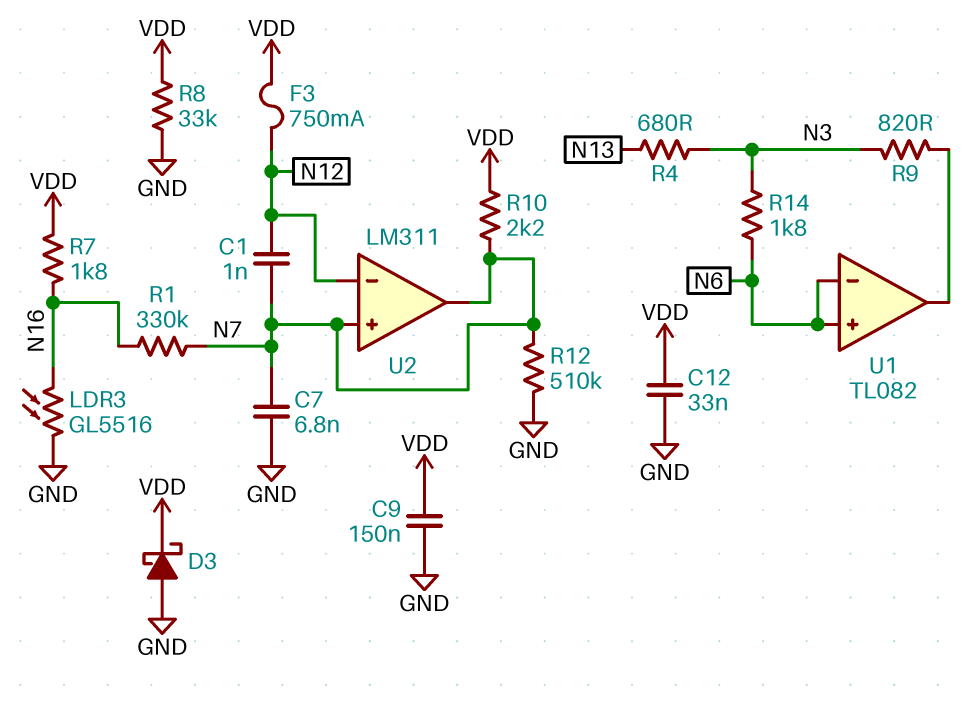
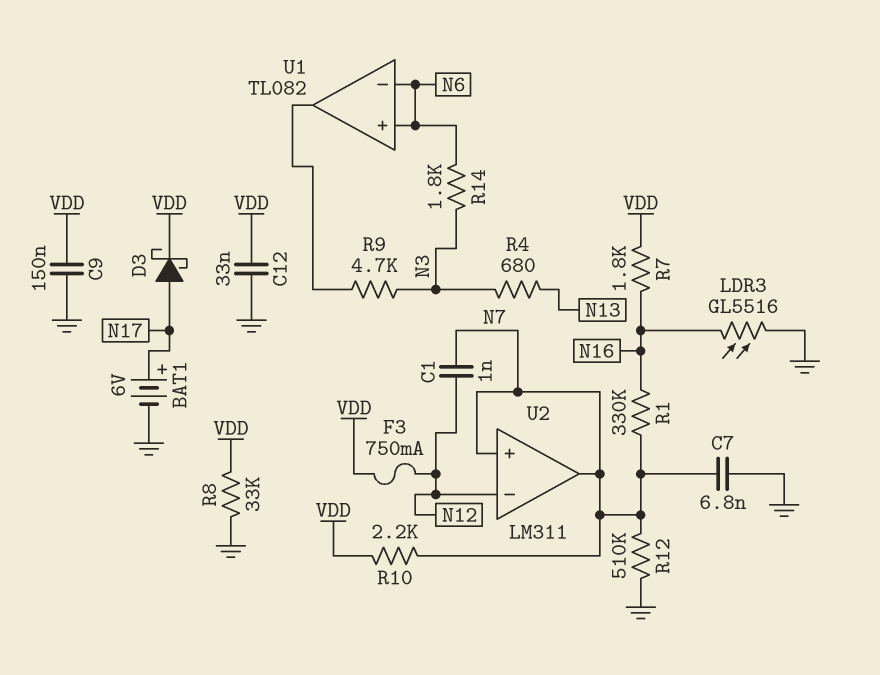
BAT1: none -> 6V (plus N17, minus GND)
D3: schottky (A GND, K VDD) -> schottky (A N17, K VDD)
R9: 820 (N3, U1/out) -> 4.7k (N3, U1/out)

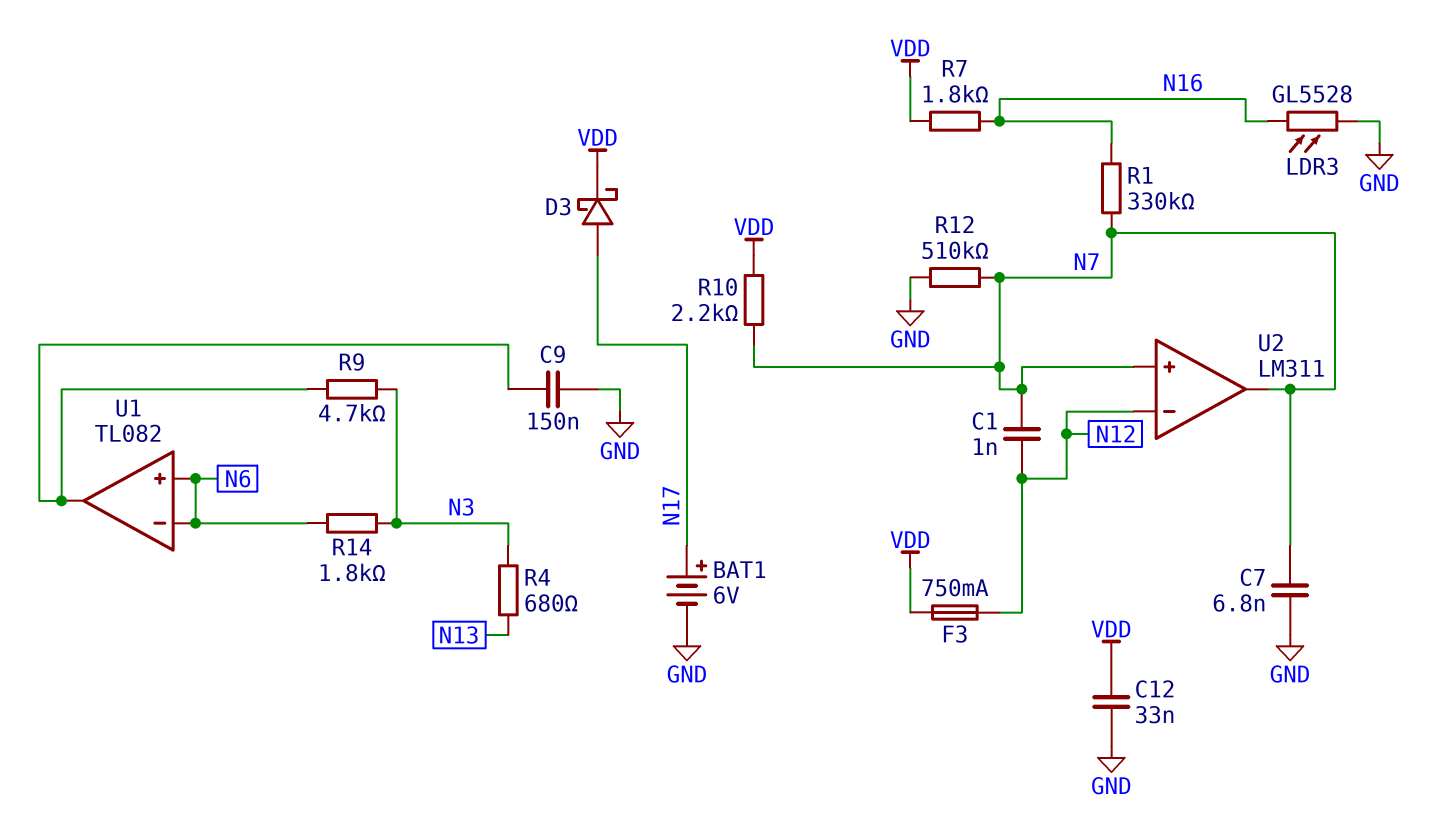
C9: 150nF (GND, VDD) -> 150nF (GND, U1/out)
LDR3: GL5516 (GND, N16) -> GL5528 (GND, N16)
R8: 33k (GND, VDD) -> none

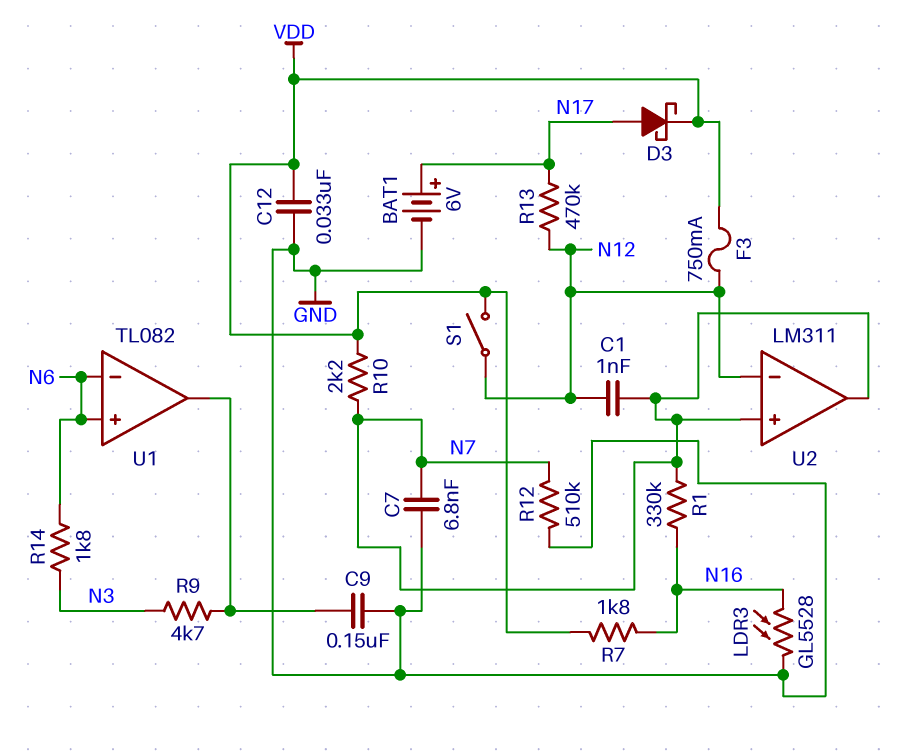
R4: 680 (N3, N13) -> none
R13: none -> 470k (N12, N17)
S1: none -> switch (N12, VDD)

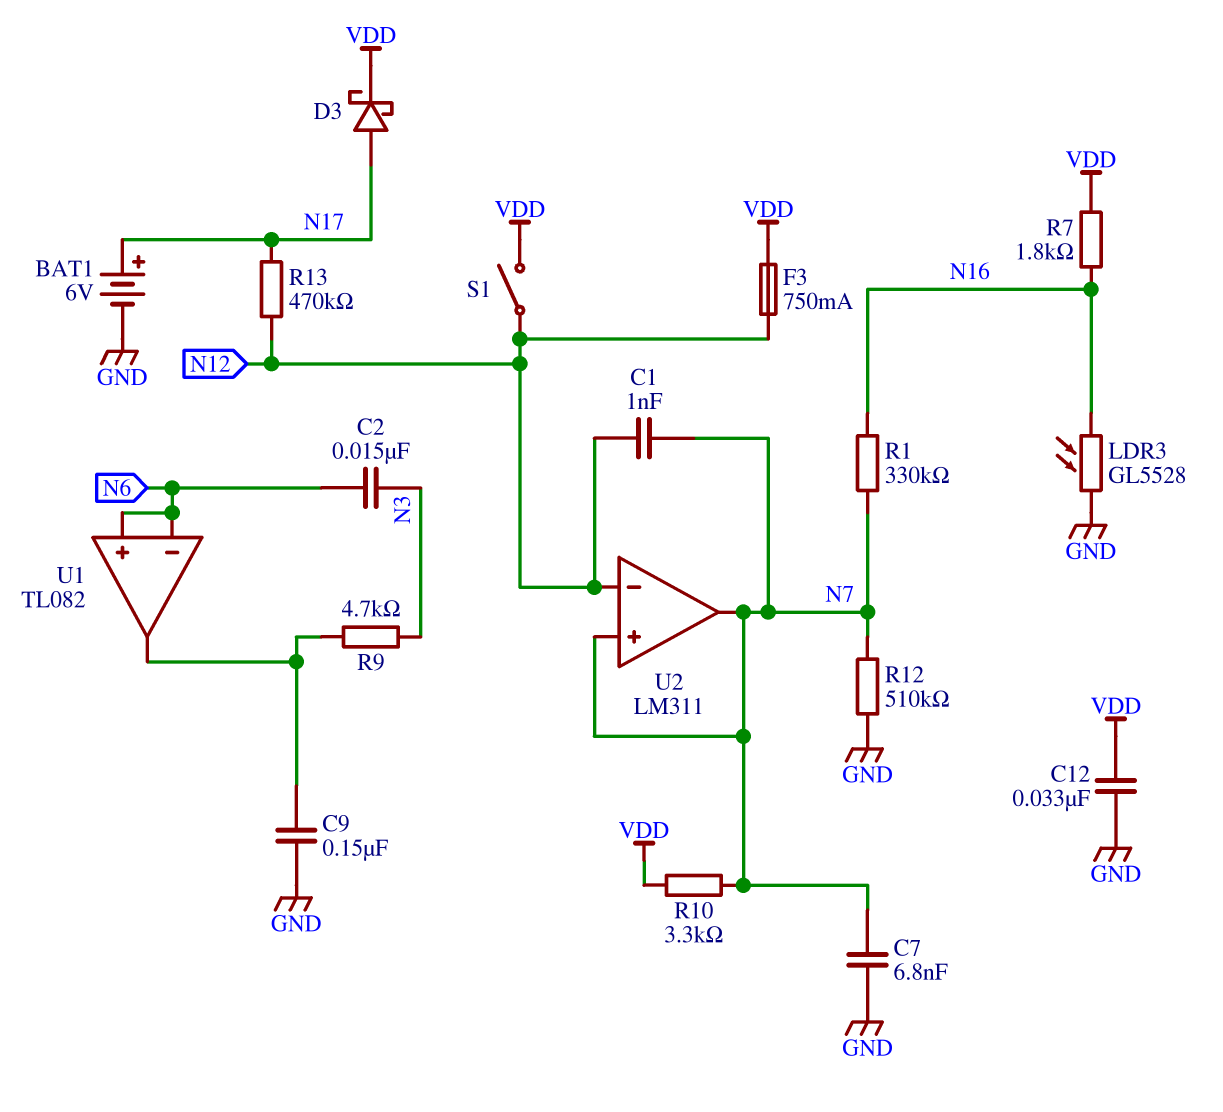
C2: none -> 15nF (N3, N6)
R10: 2.2k (N7, VDD) -> 3.3k (N7, VDD)
R14: 1.8k (N3, N6) -> none

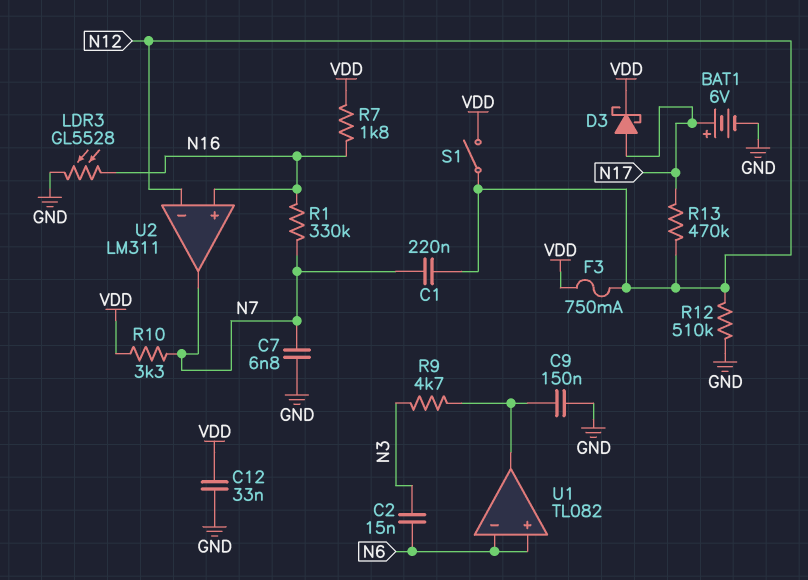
C1: 1nF (N7, N12) -> 220nF (N7, N12)
R12: 510k (GND, N7) -> 510k (GND, N12)
U2 pin in+: N7 -> N16

